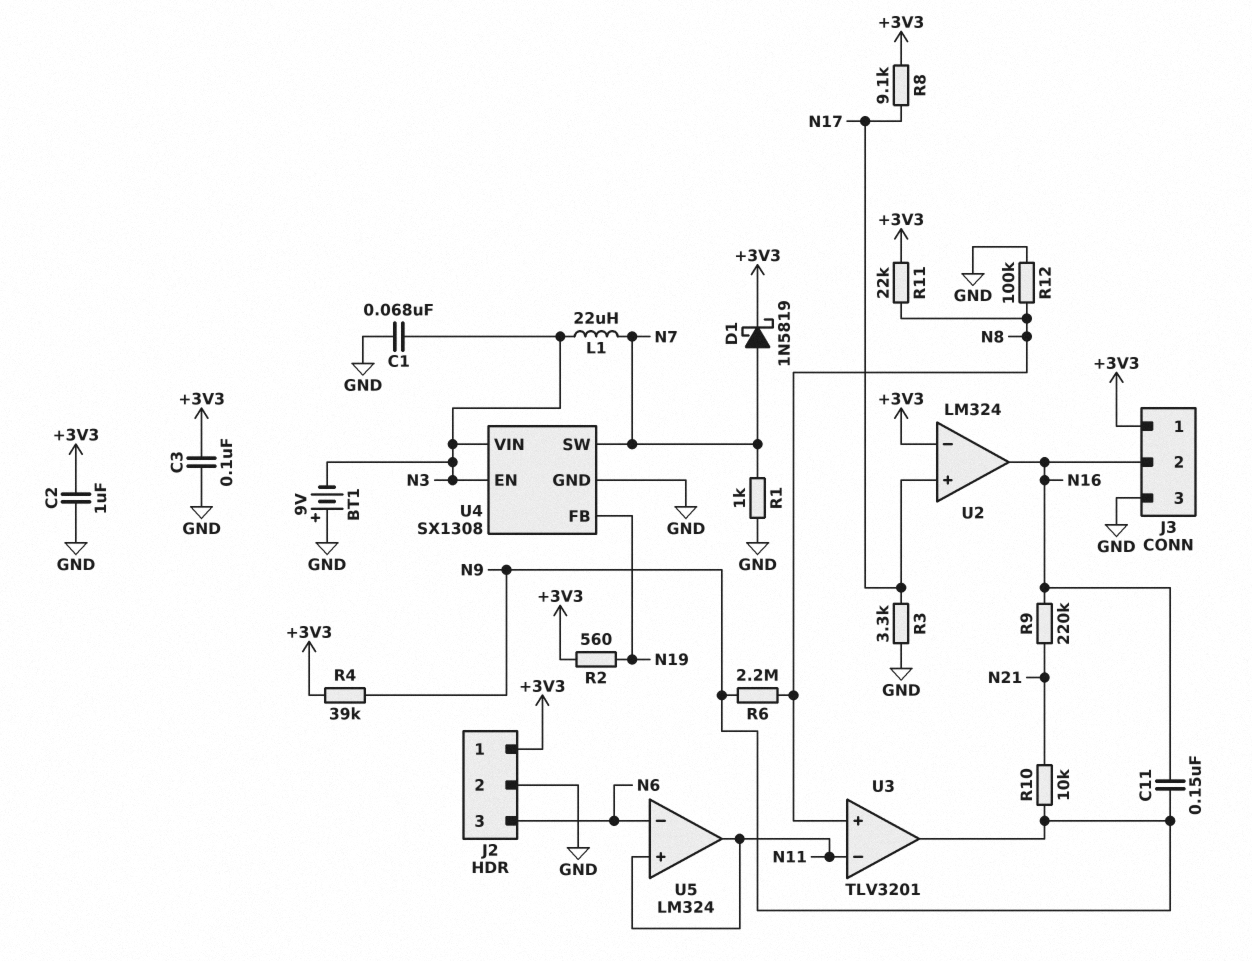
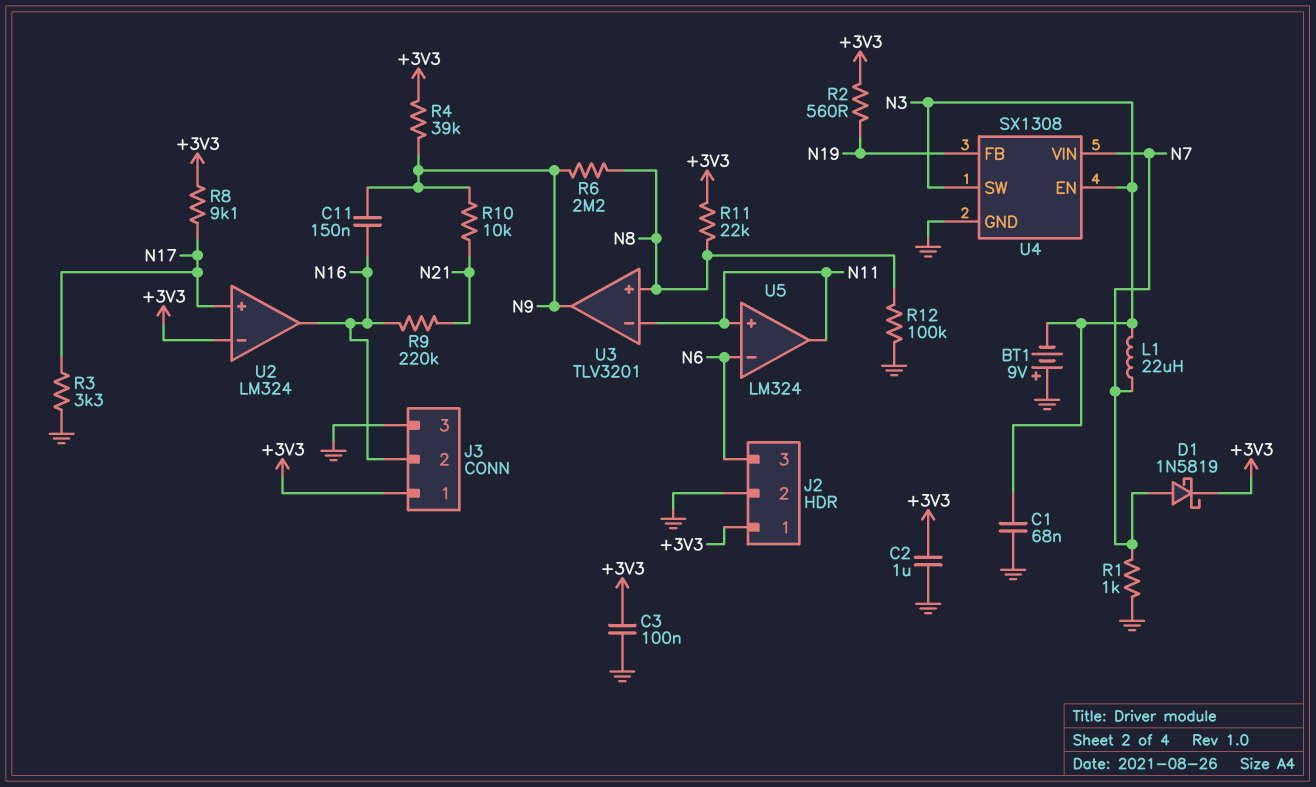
U4 pin SW: N7 -> N3
U4 pin VIN: N3 -> N7

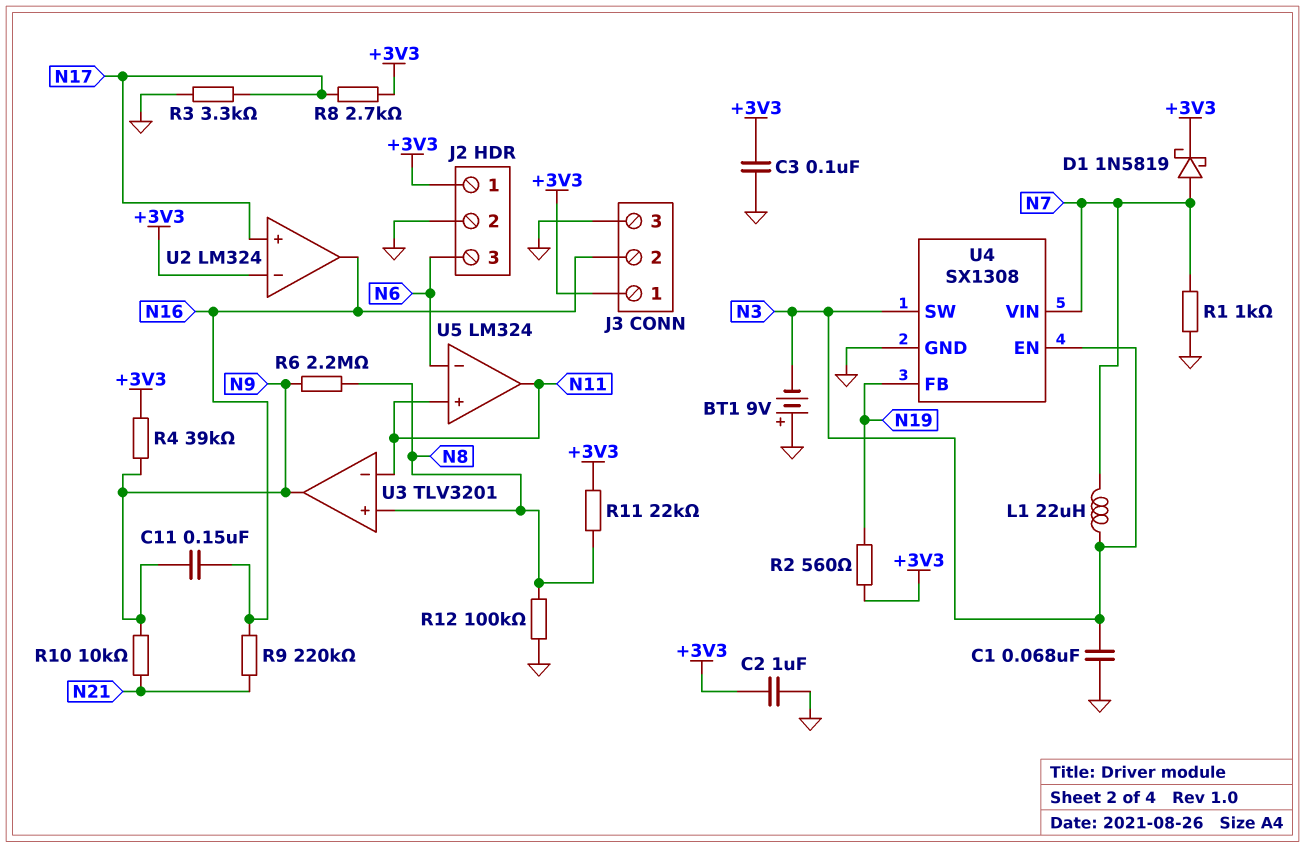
R8: 9.1k (+3V3, N17) -> 2.7k (+3V3, N17)

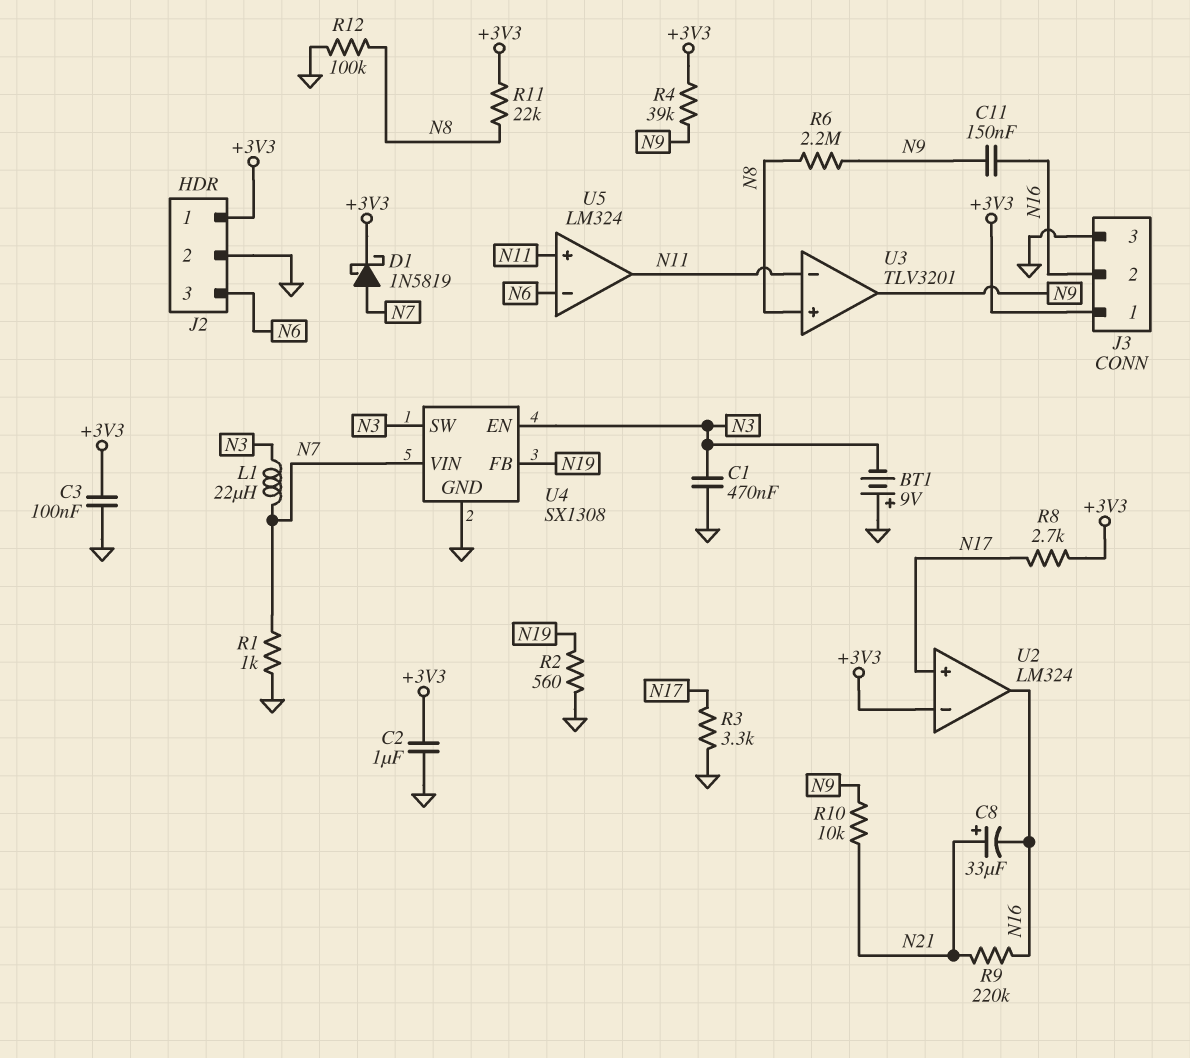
C1: 68nF (GND, N3) -> 470nF (GND, N3)
C8: none -> 33uF (plus N21, minus N16)
R2: 560 (+3V3, N19) -> 560 (GND, N19)

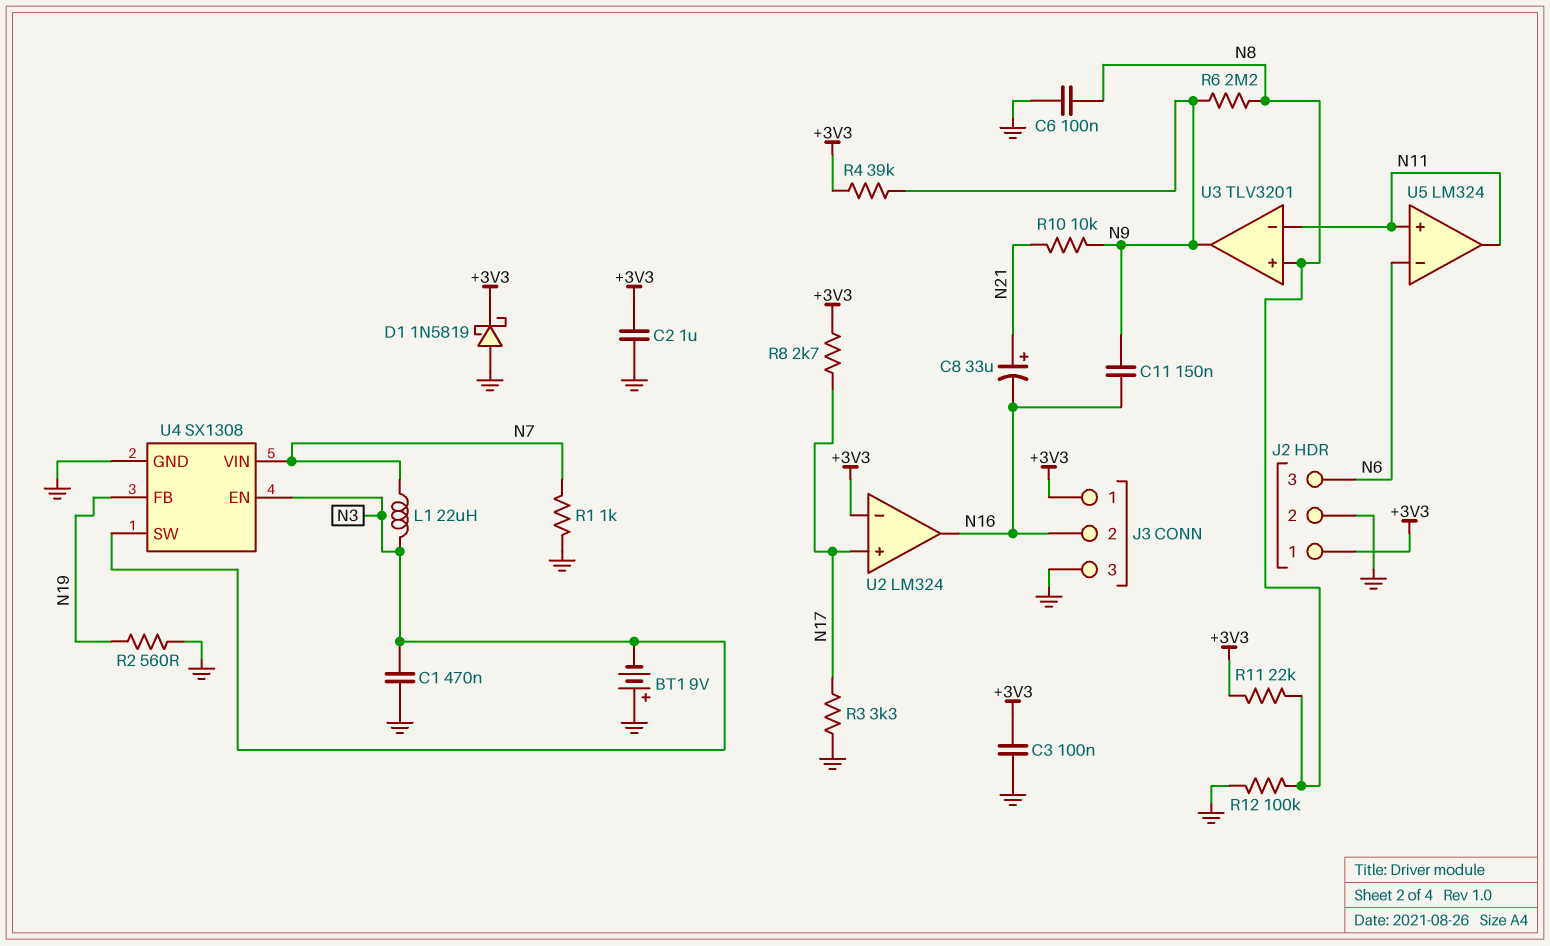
C6: none -> 100nF (GND, N8)
D1: schottky 1N5819 (A N7, K +3V3) -> schottky 1N5819 (A GND, K +3V3)
R9: 220k (N16, N21) -> none

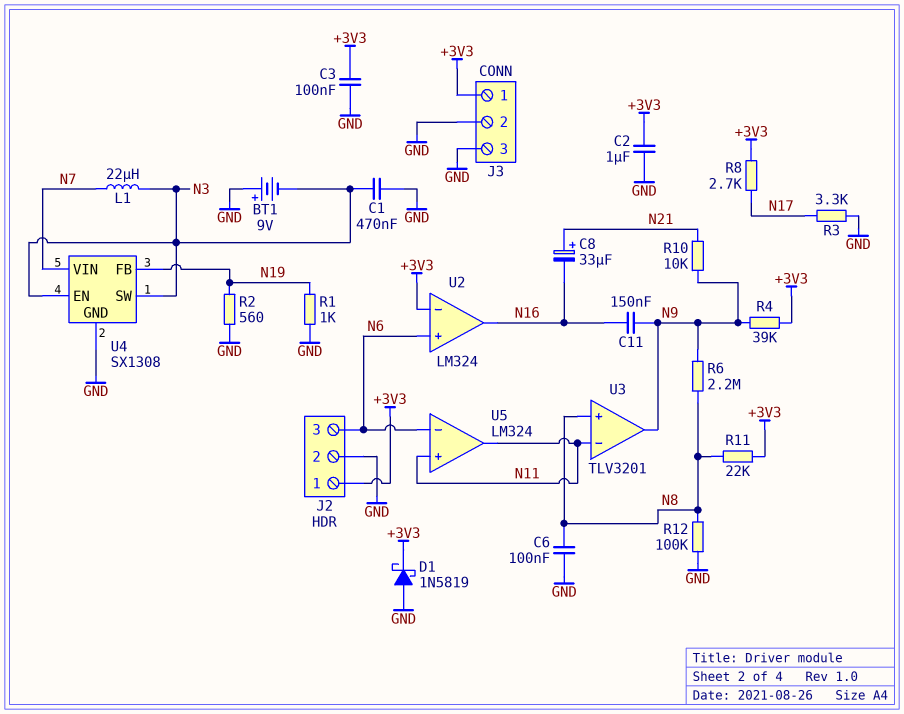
J3 pin 2: N16 -> GND
R1: 1k (GND, N7) -> 1k (GND, N19)
U2 pin in+: N17 -> N6

